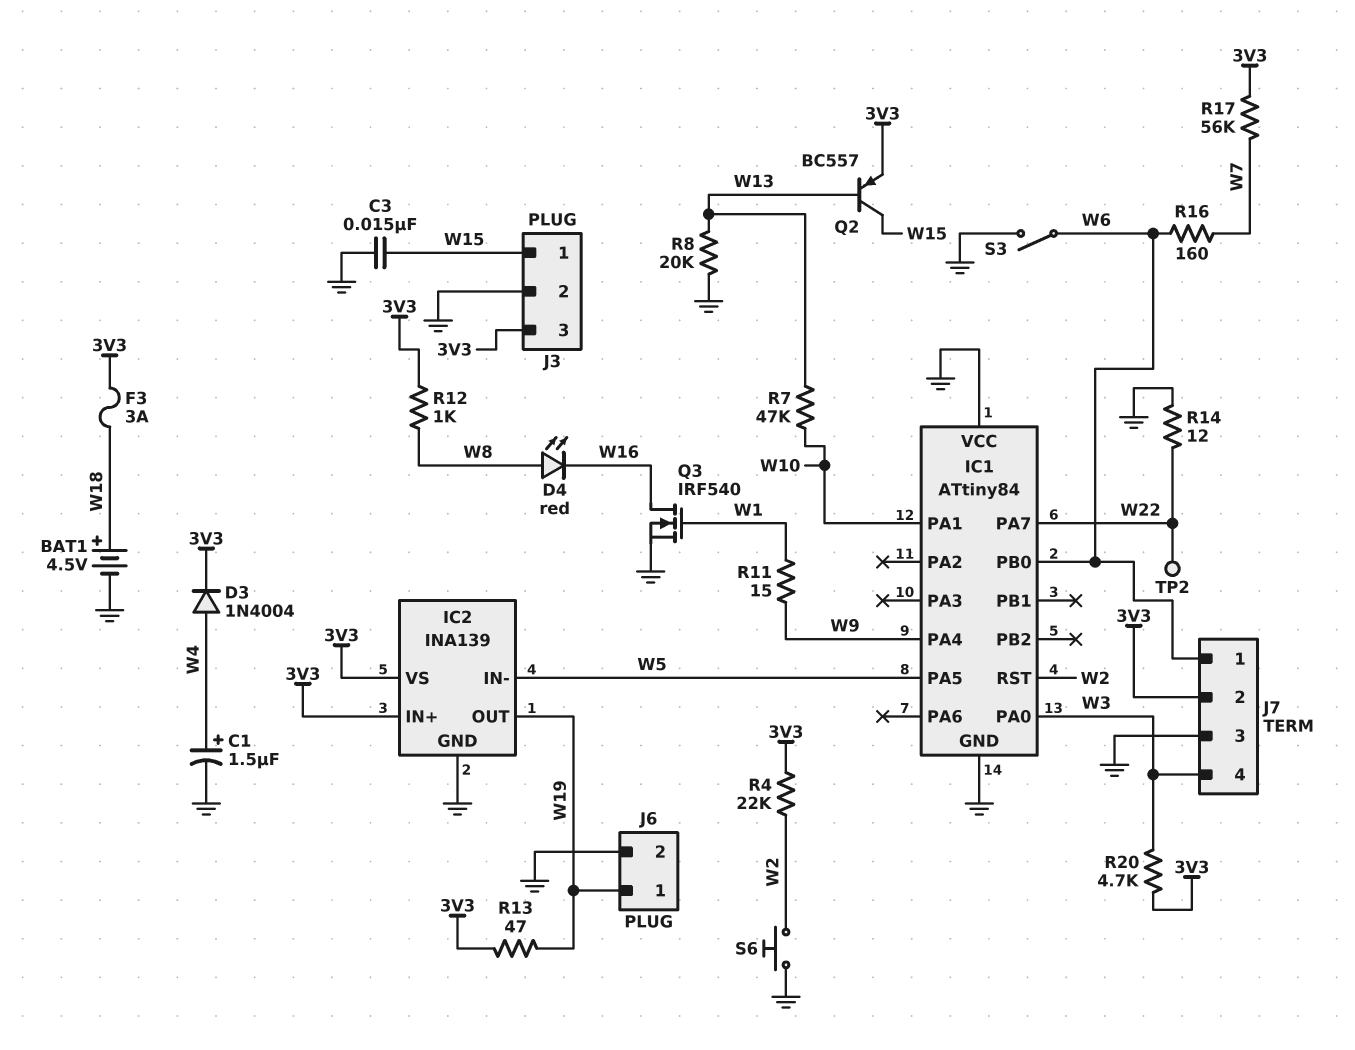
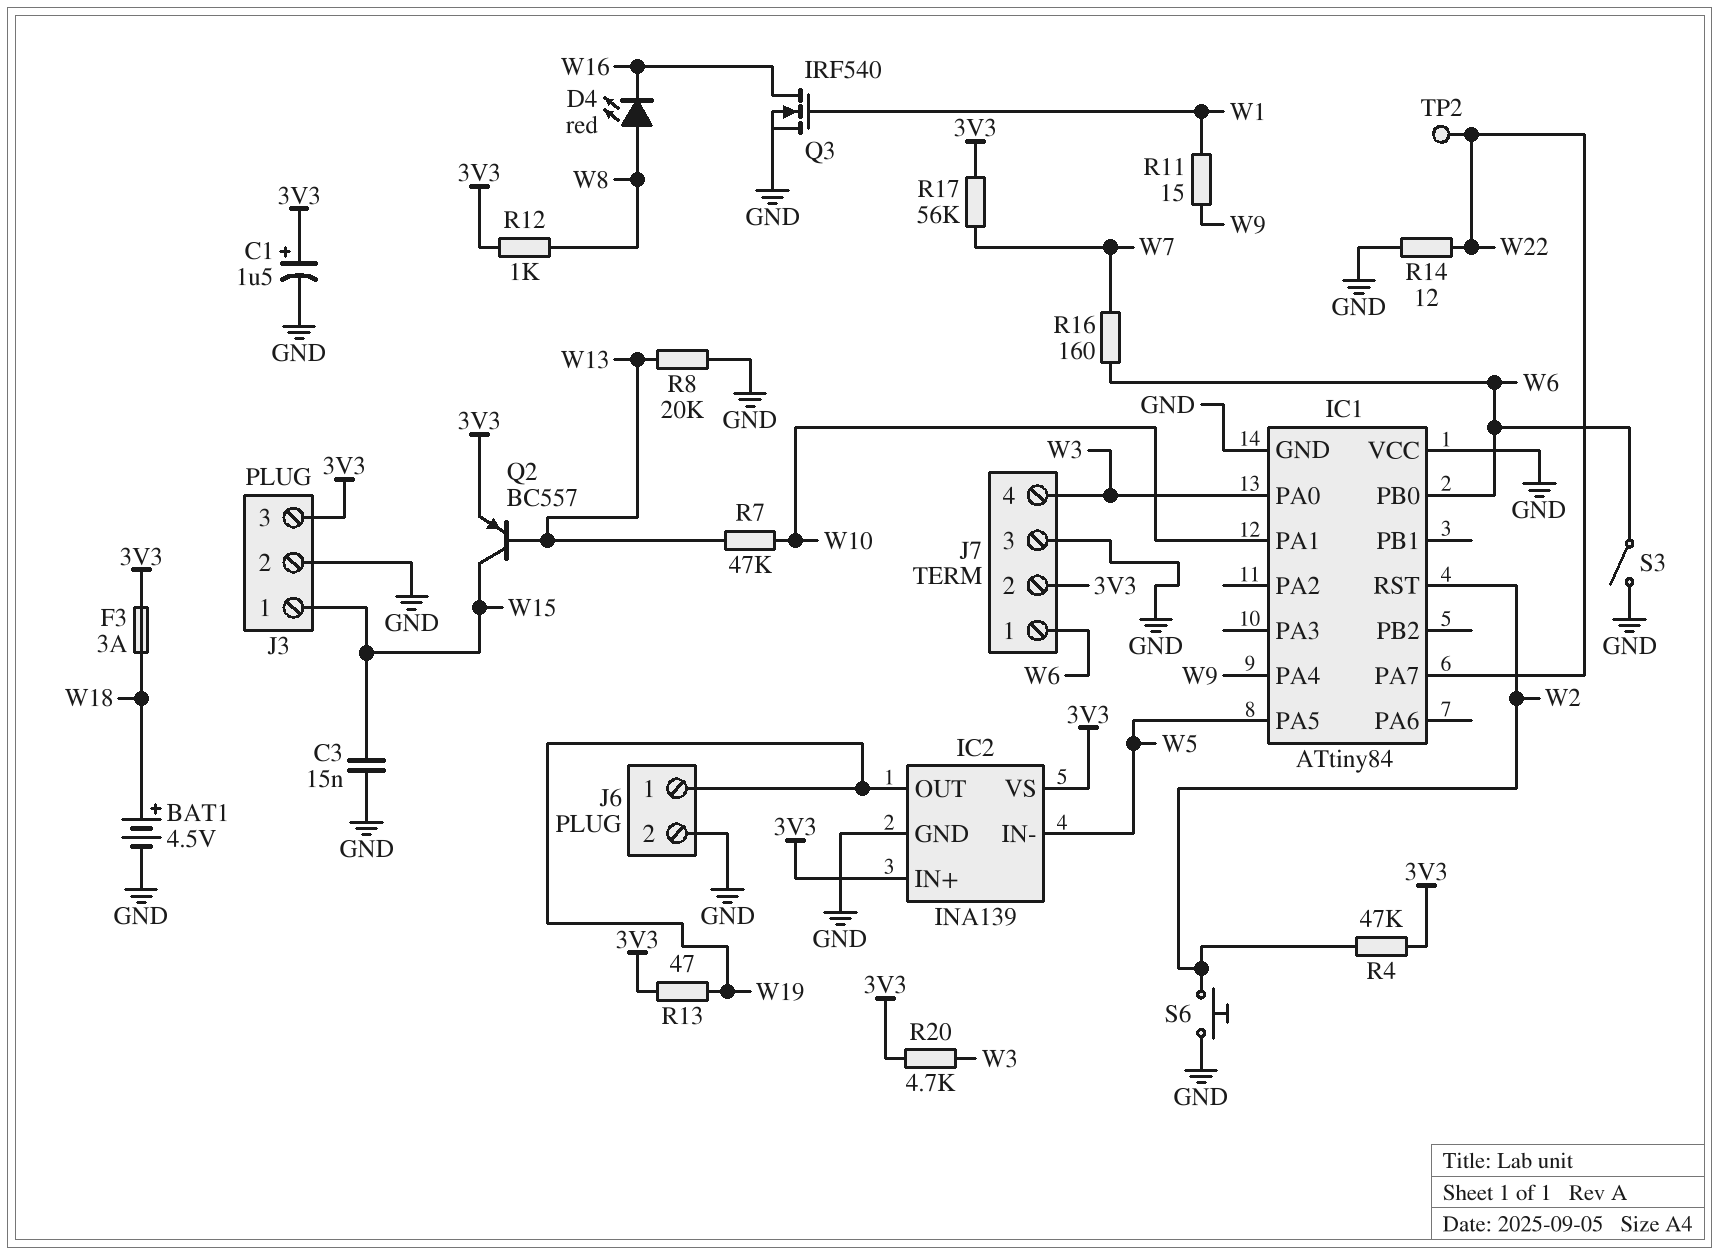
C1: 1.5uF (plus W4, minus GND) -> 1.5uF (plus 3V3, minus GND)
D3: diode 1N4004 (A W4, K 3V3) -> none
R4: 22k (3V3, W2) -> 47k (3V3, W2)

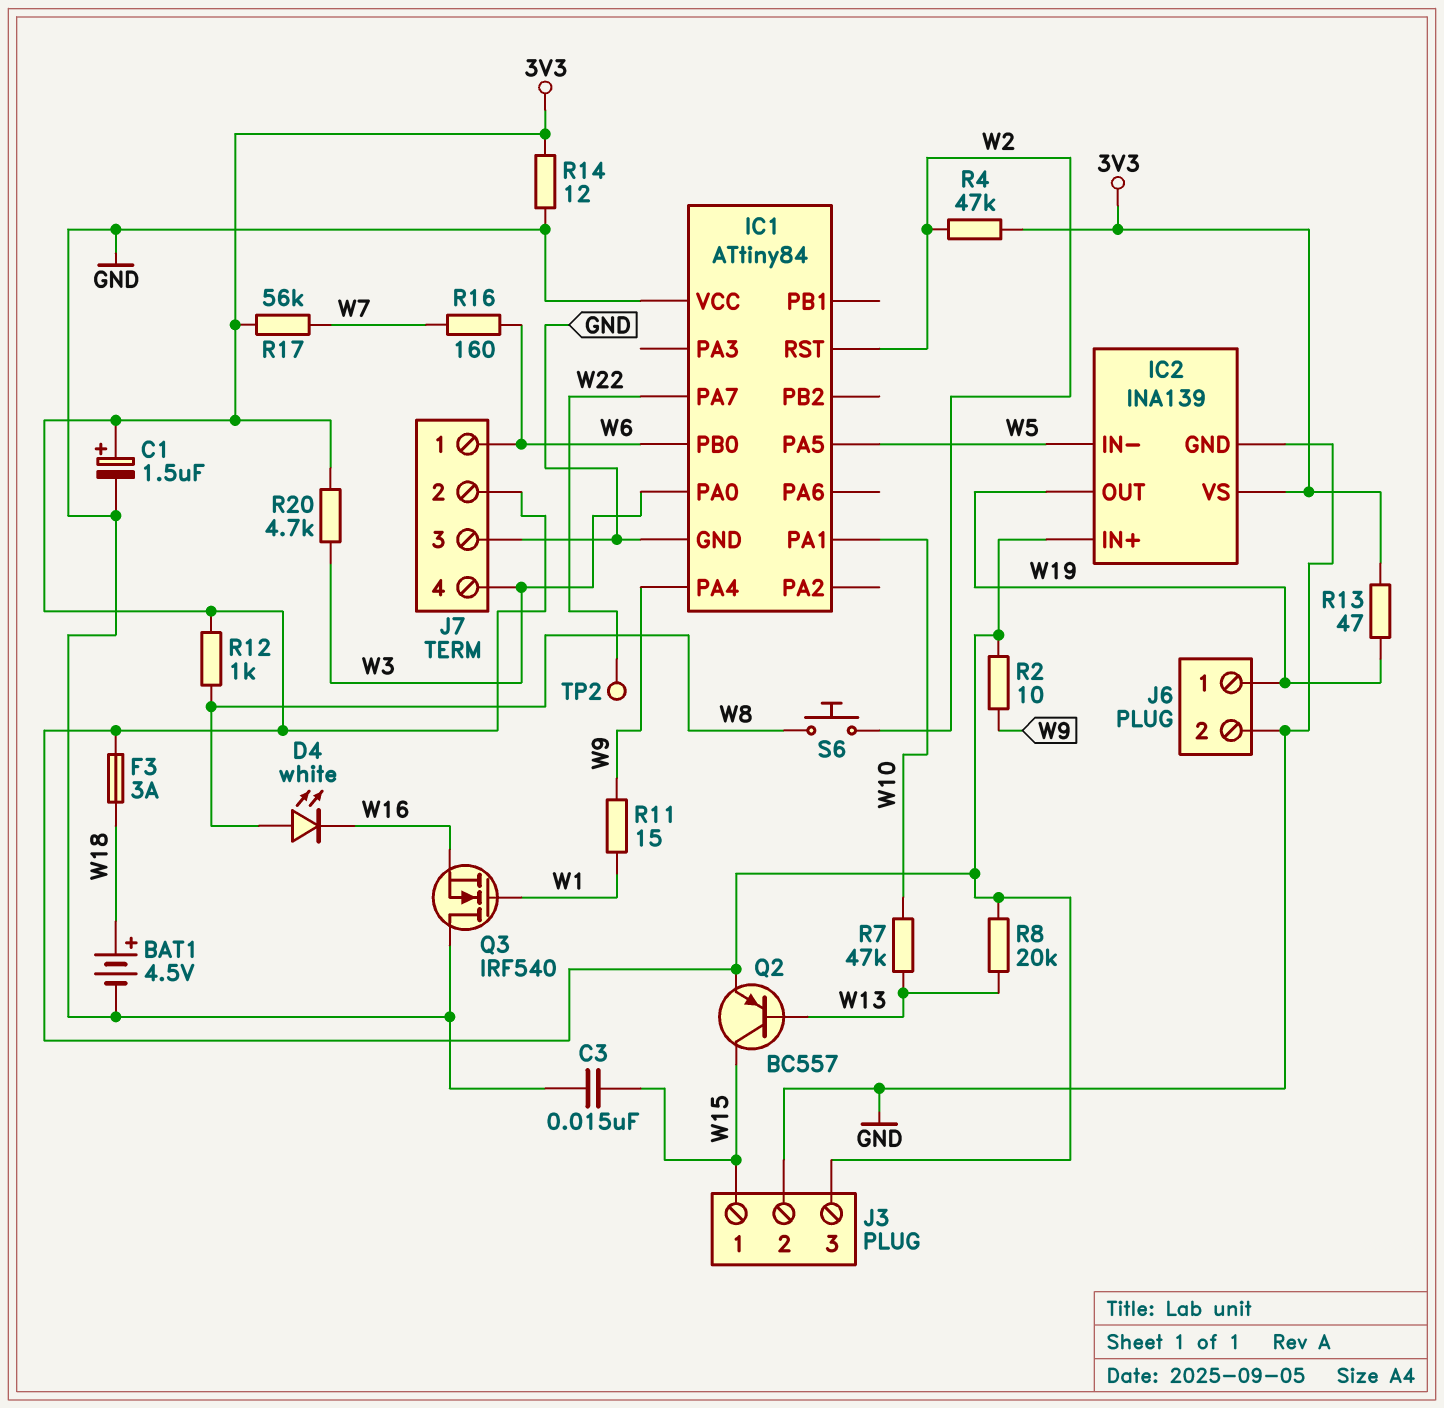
D4: LED red (A W8, K W16) -> LED white (A W8, K W16)
Q3: NMOS IRF540 (G W1, D W16, S GND) -> NMOS IRF540 (G W1, D GND, S W16)
R2: none -> 10 (3V3, W9)
R8: 20k (GND, W13) -> 20k (3V3, W13)
R14: 12 (GND, W22) -> 12 (3V3, GND)
S3: switch (GND, W6) -> none
S6: button (GND, W2) -> button (W2, W8)

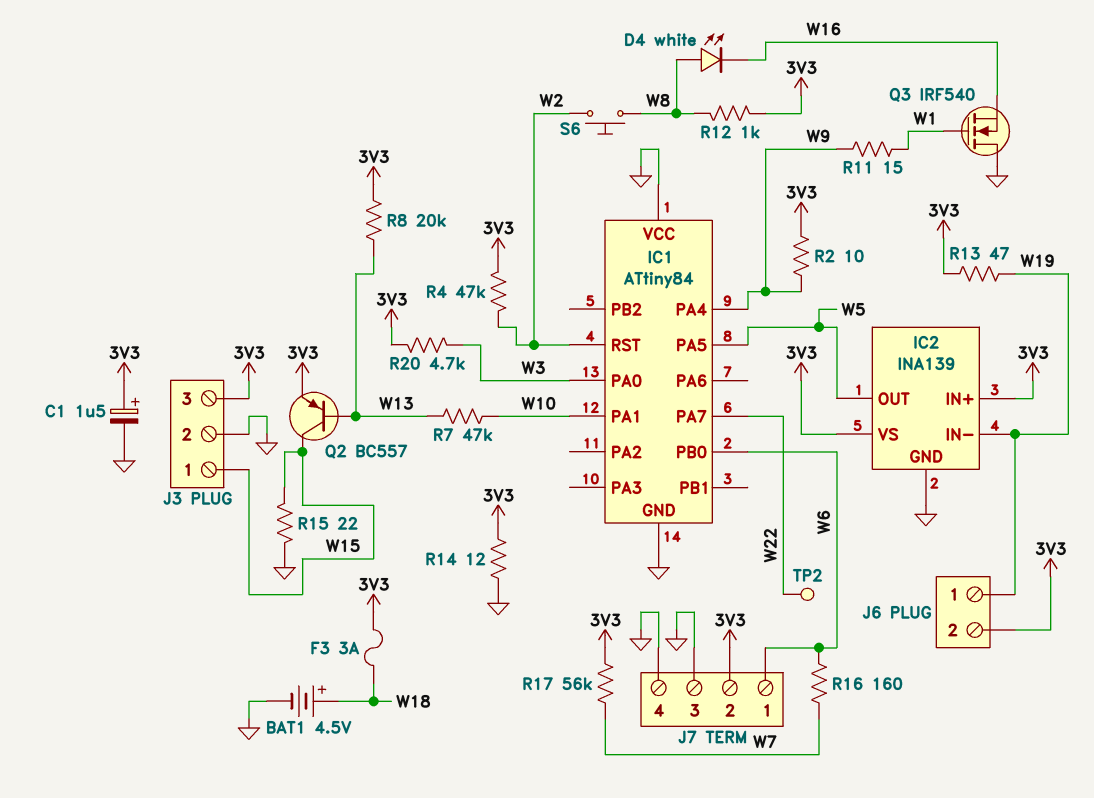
C3: 15nF (GND, W15) -> none
IC2 pin IN-: W5 -> W19
IC2 pin OUT: W19 -> W5
J6 pin 2: GND -> 3V3
J7 pin 4: W3 -> GND
R15: none -> 22 (GND, W15)

